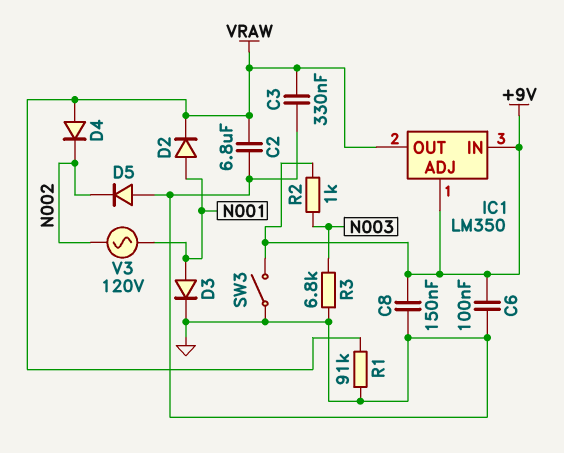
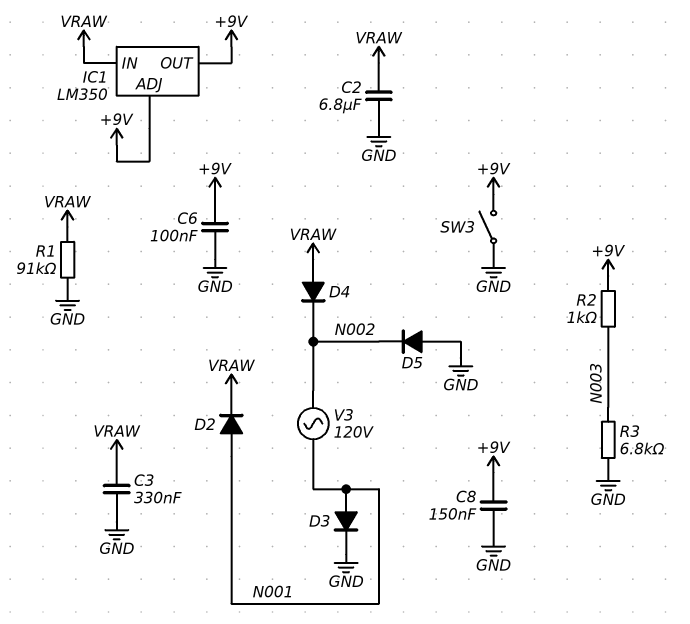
IC1 pin IN: +9V -> VRAW
IC1 pin OUT: VRAW -> +9V

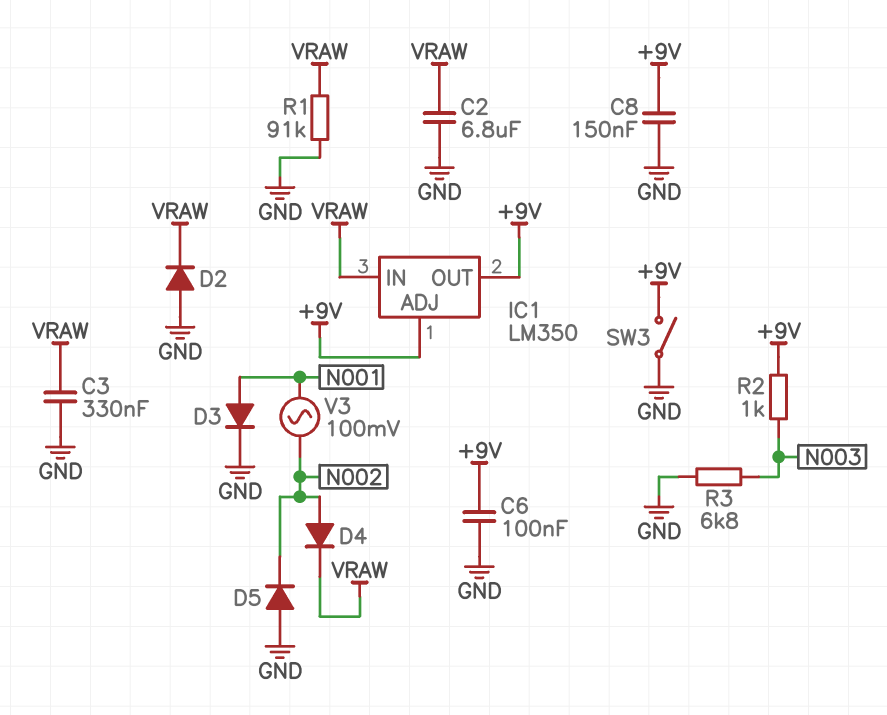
D2: diode (A N001, K VRAW) -> diode (A GND, K VRAW)
D4: diode (A VRAW, K N002) -> diode (A N002, K VRAW)
V3: AC 120V (N001, N002) -> AC 100mV (N001, N002)

